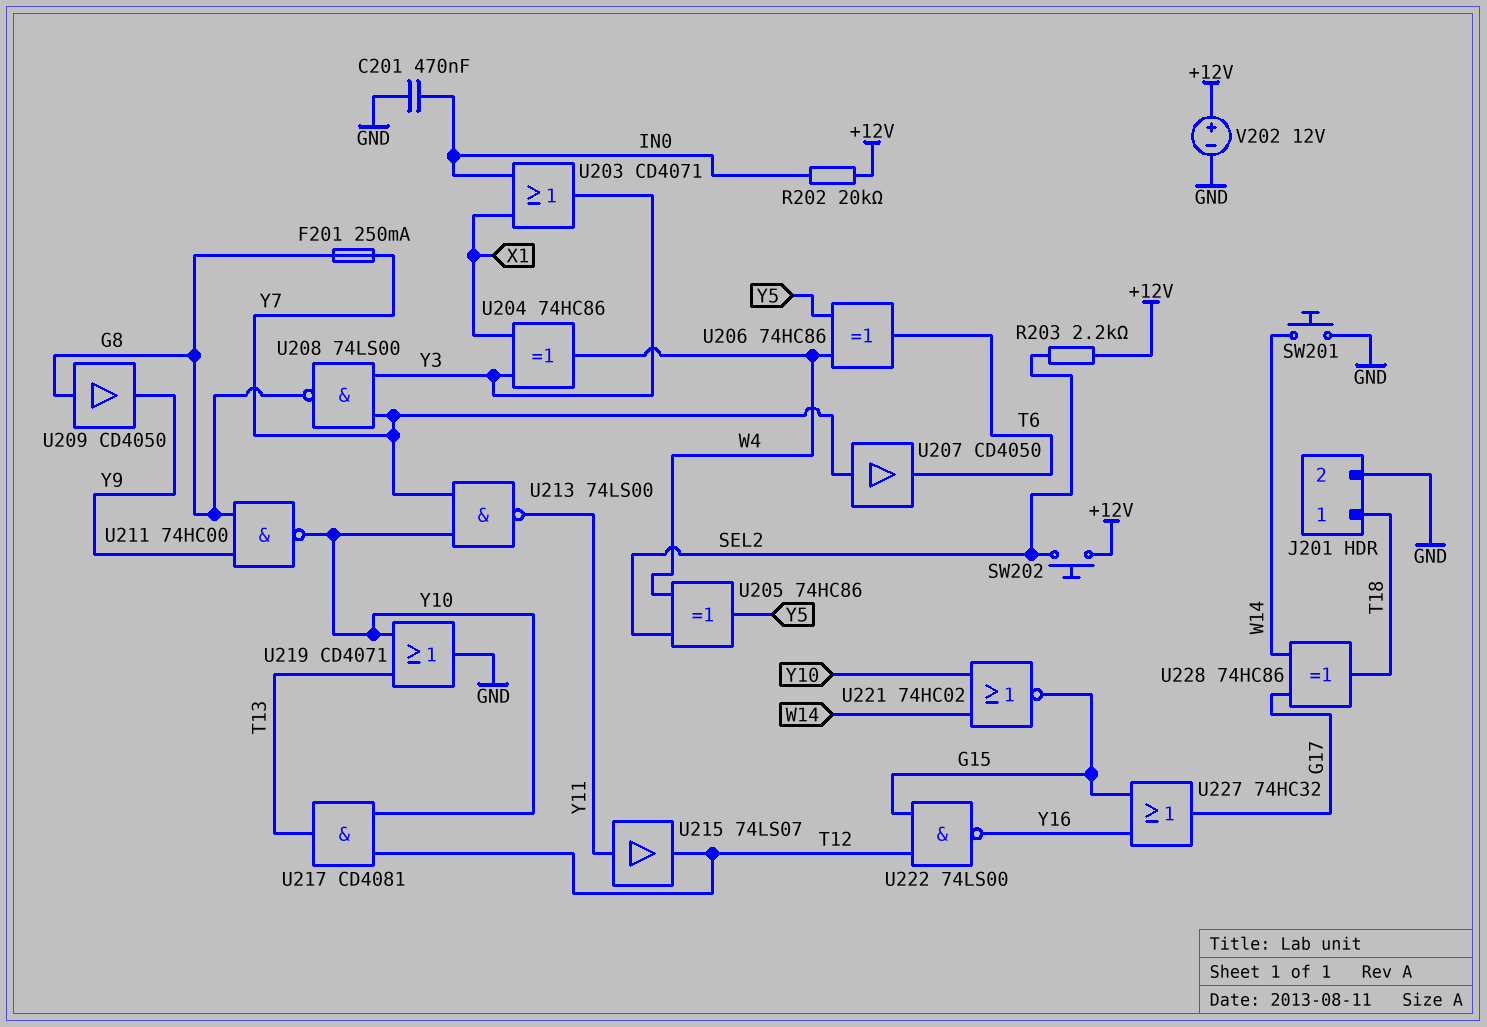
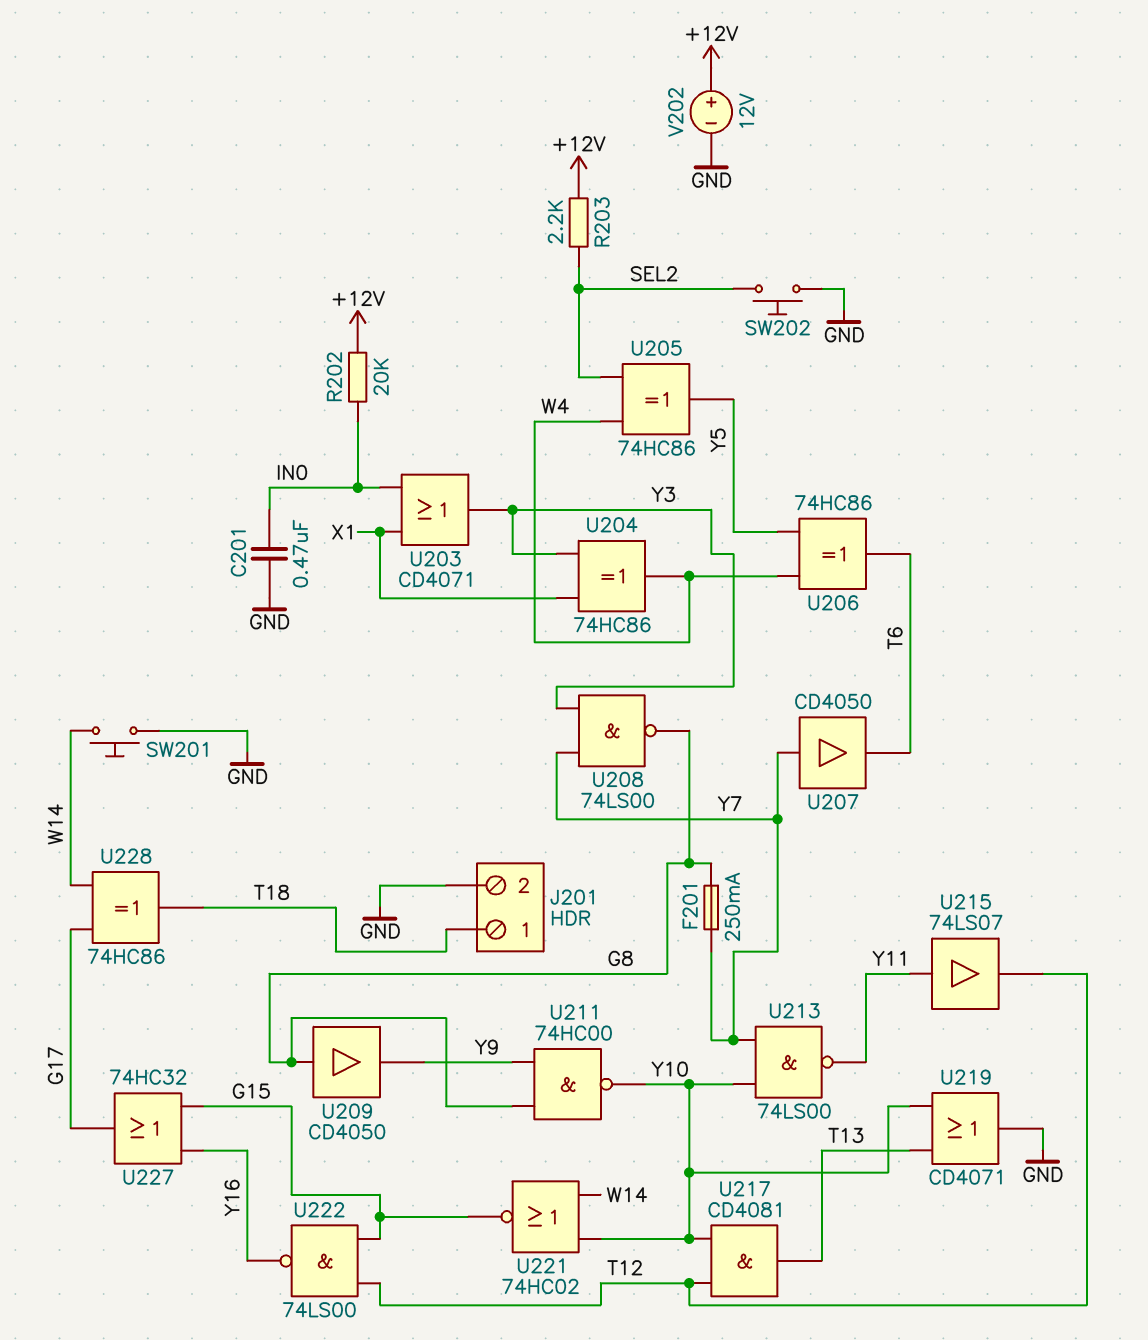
SW202: button (+12V, SEL2) -> button (GND, SEL2)

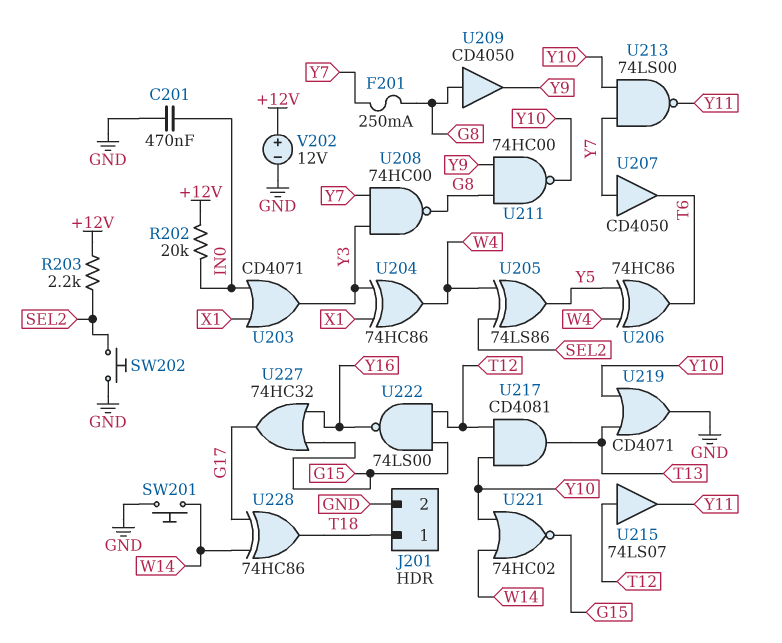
U205: XOR 74HC86 (in SEL2, in W4, out Y5) -> XOR 74LS86 (in SEL2, in W4, out Y5)
U208: NAND 74LS00 (in Y3, in Y7, out G8) -> NAND 74HC00 (in Y3, in Y7, out G8)
U215: buffer 74LS07 (in Y11, out T12) -> buffer 74LS07 (in T12, out Y11)

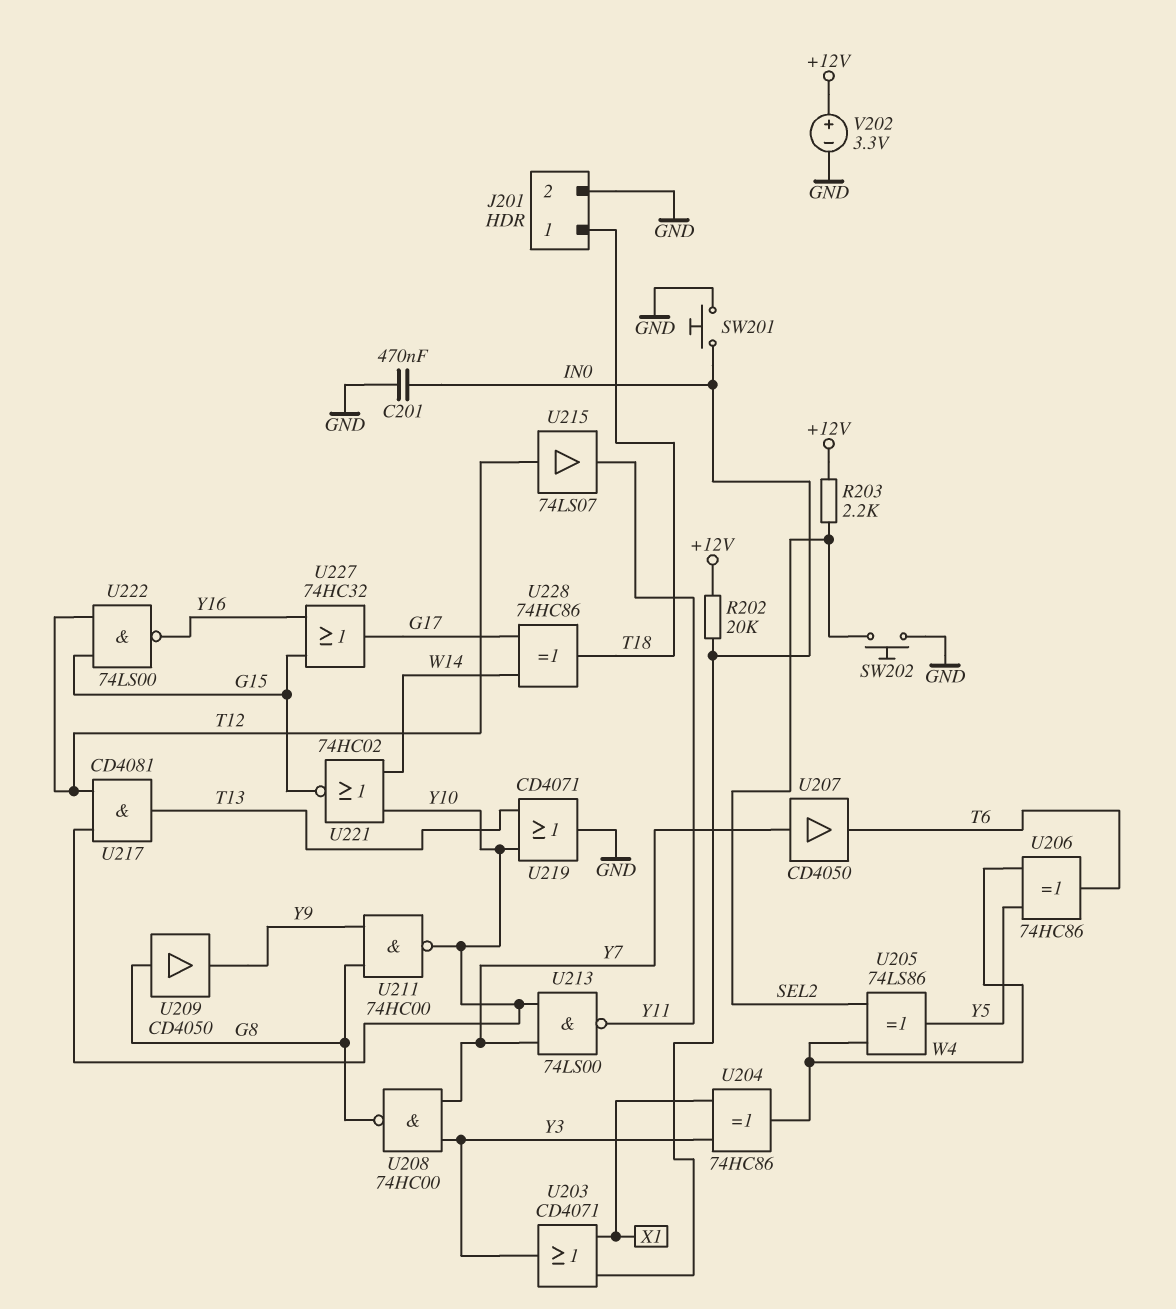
F201: 250mA (G8, Y7) -> none
SW201: button (GND, W14) -> button (GND, IN0)
V202: 12V (plus +12V, minus GND) -> 3.3V (plus +12V, minus GND)

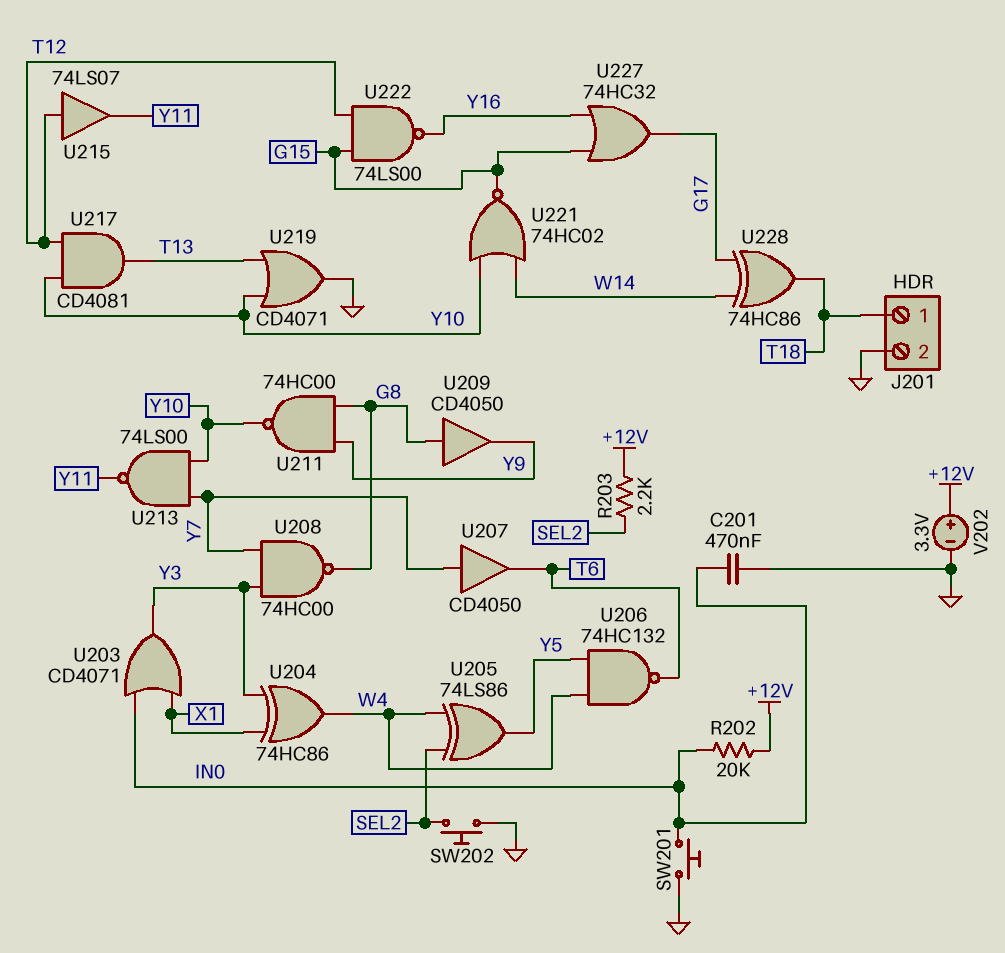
U206: XOR 74HC86 (in W4, in Y5, out T6) -> NAND 74HC132 (in W4, in Y5, out T6)

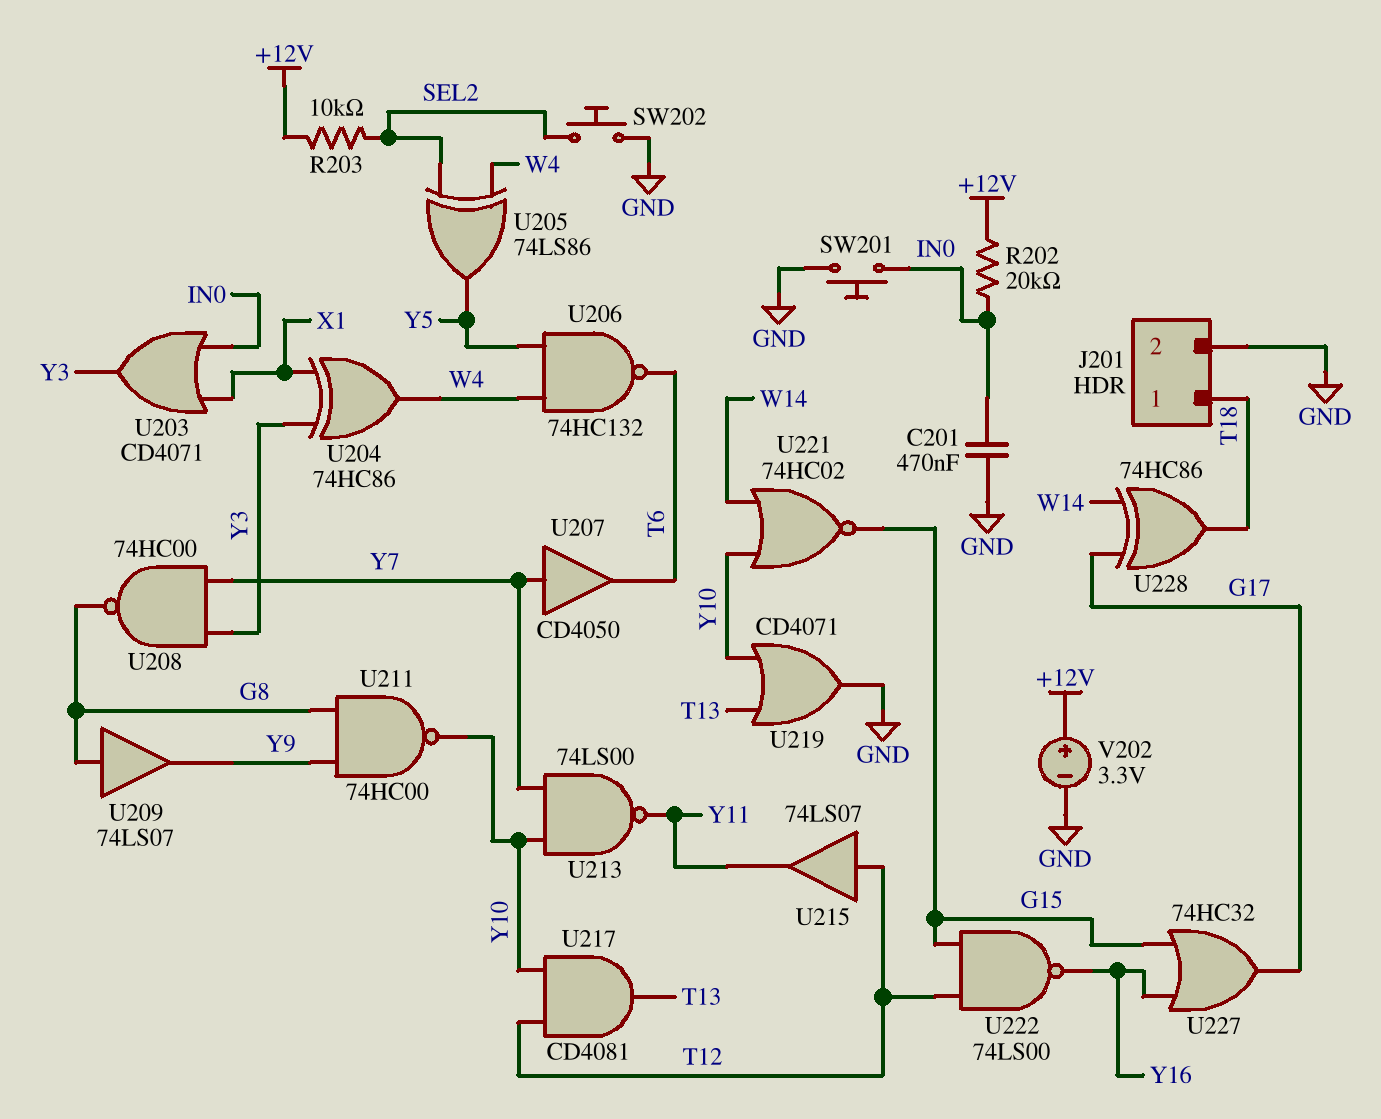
R203: 2.2k (+12V, SEL2) -> 10k (+12V, SEL2)
U209: buffer CD4050 (in G8, out Y9) -> buffer 74LS07 (in G8, out Y9)

